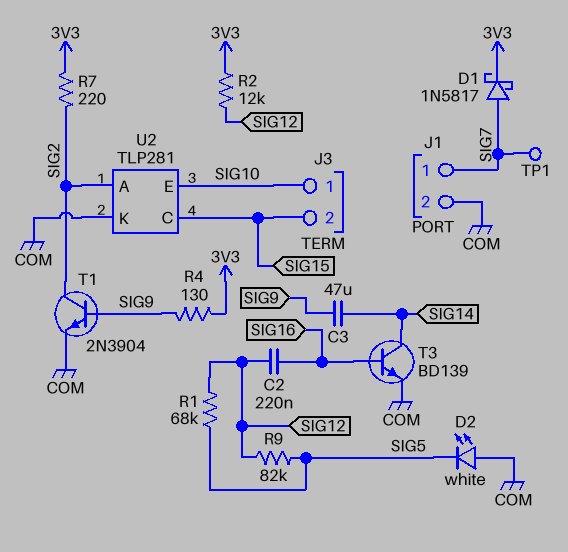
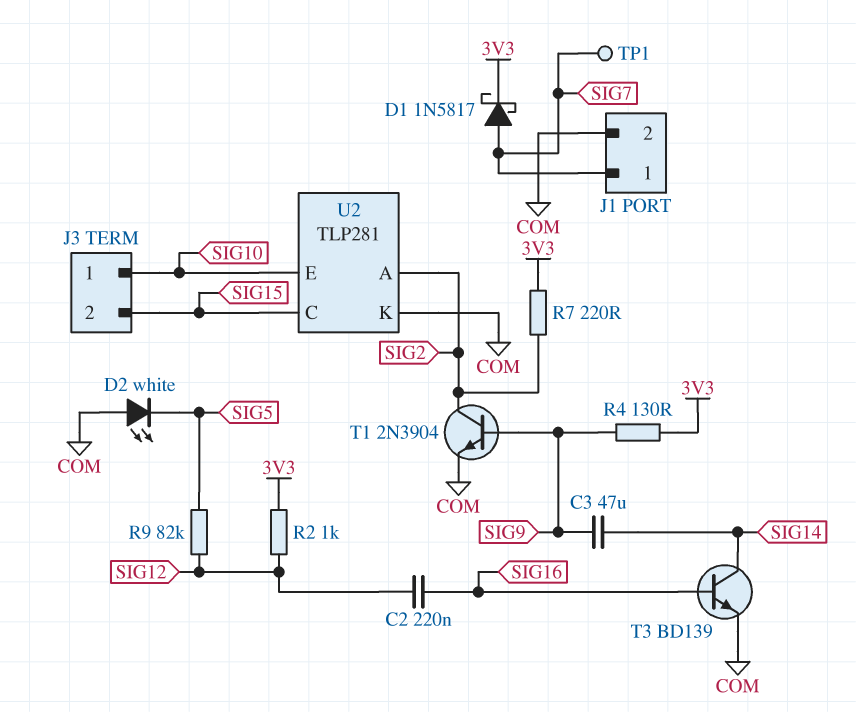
R1: 68k (SIG5, SIG12) -> none
R2: 12k (3V3, SIG12) -> 1k (3V3, SIG12)

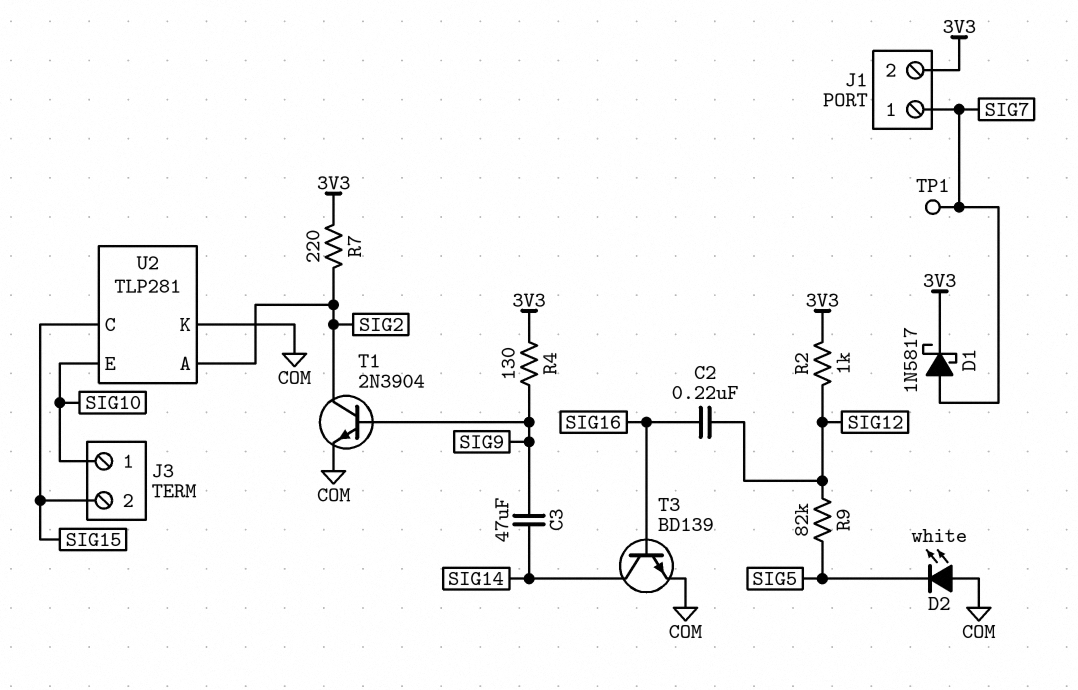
J1 pin 2: COM -> 3V3

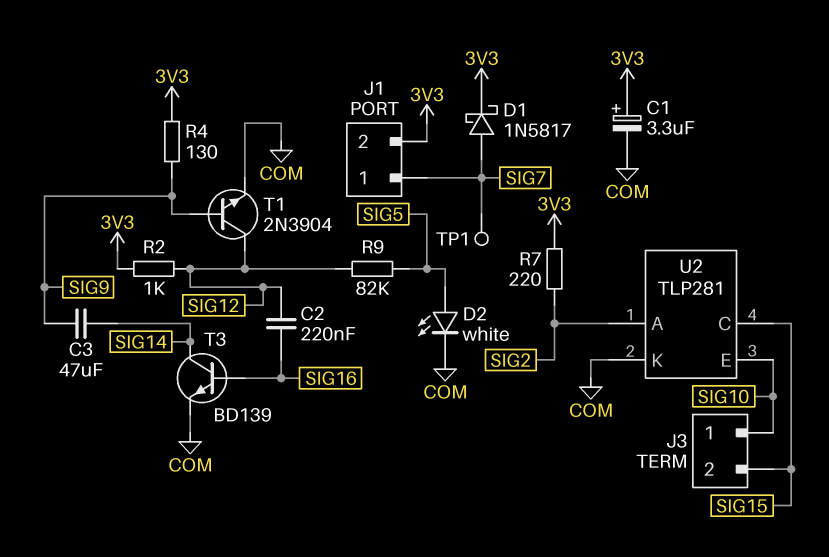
C1: none -> 3.3uF (plus 3V3, minus COM)
D2: LED white (A COM, K SIG5) -> LED white (A SIG5, K COM)
T1: NPN 2N3904 (B SIG9, C SIG2, E COM) -> NPN 2N3904 (B SIG9, C SIG12, E COM)

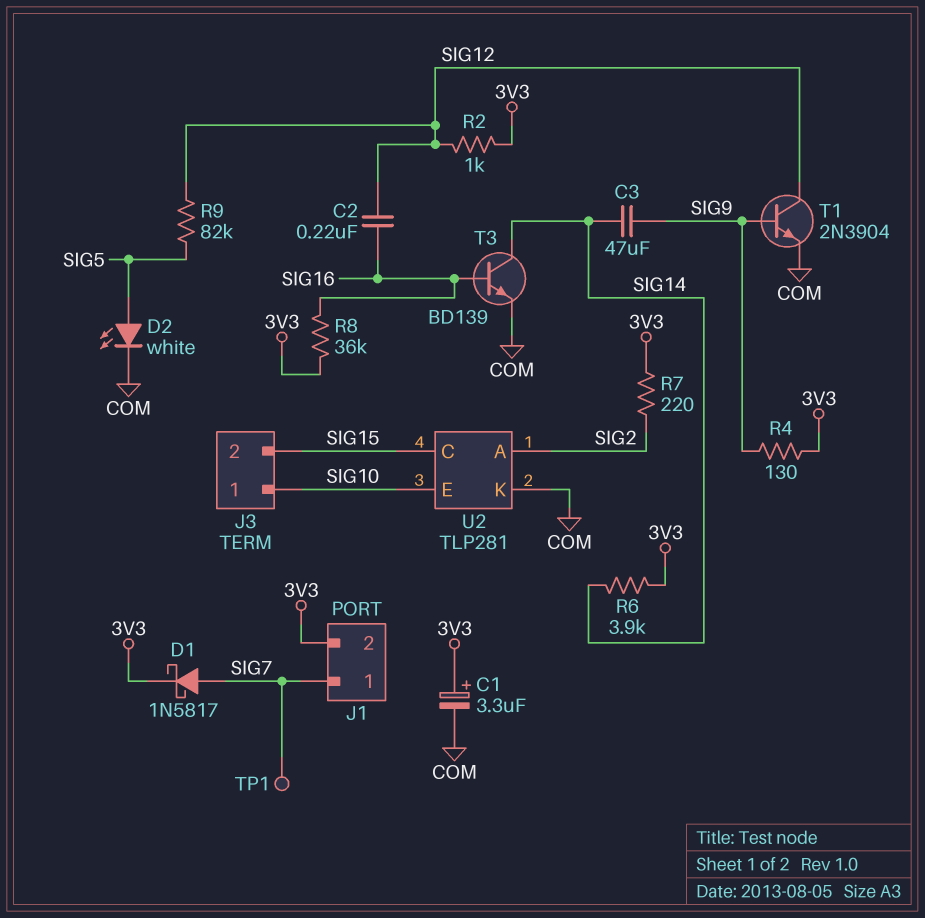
R6: none -> 3.9k (3V3, SIG14)
R8: none -> 36k (3V3, SIG16)

